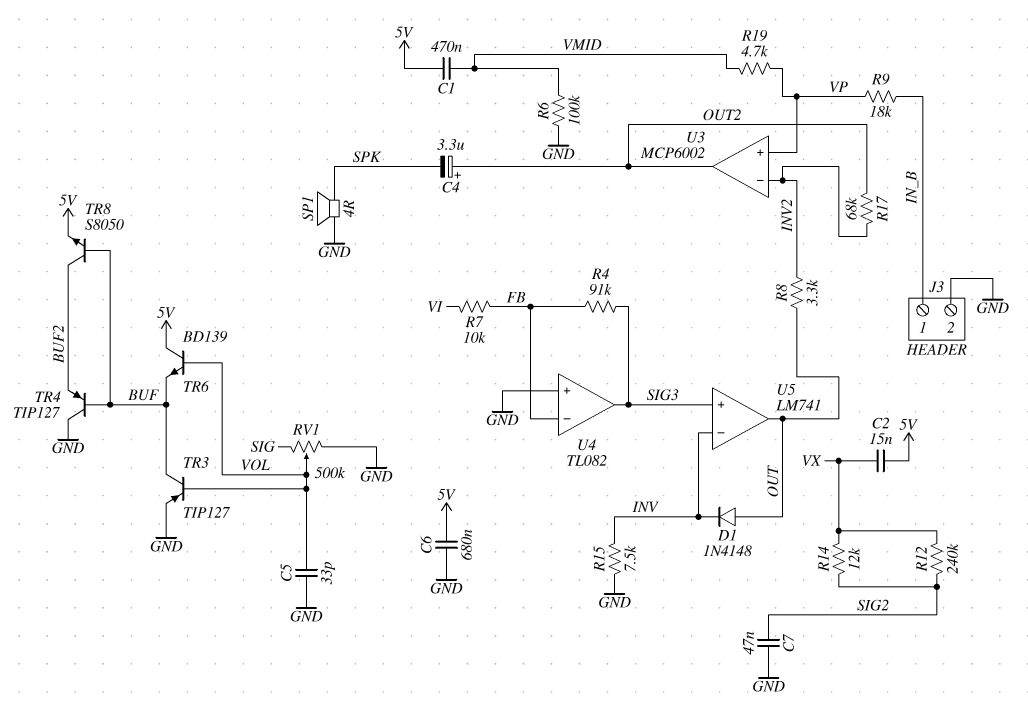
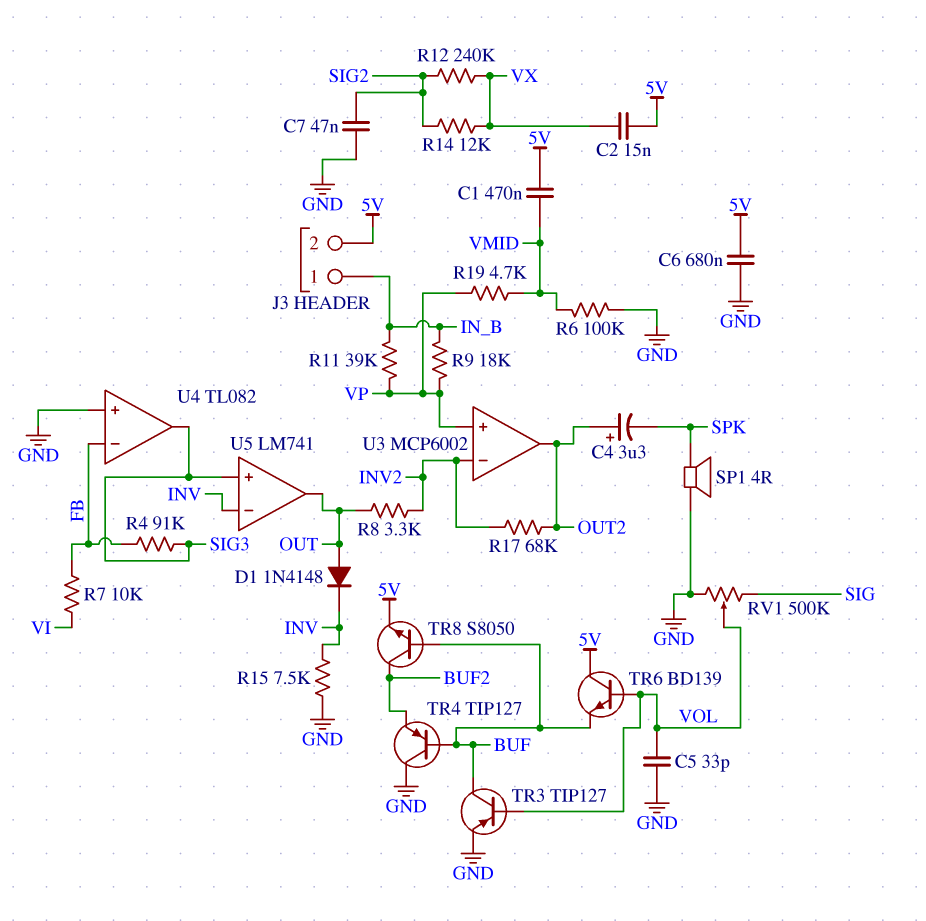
J3 pin 2: GND -> 5V
R11: none -> 39k (IN_B, VP)

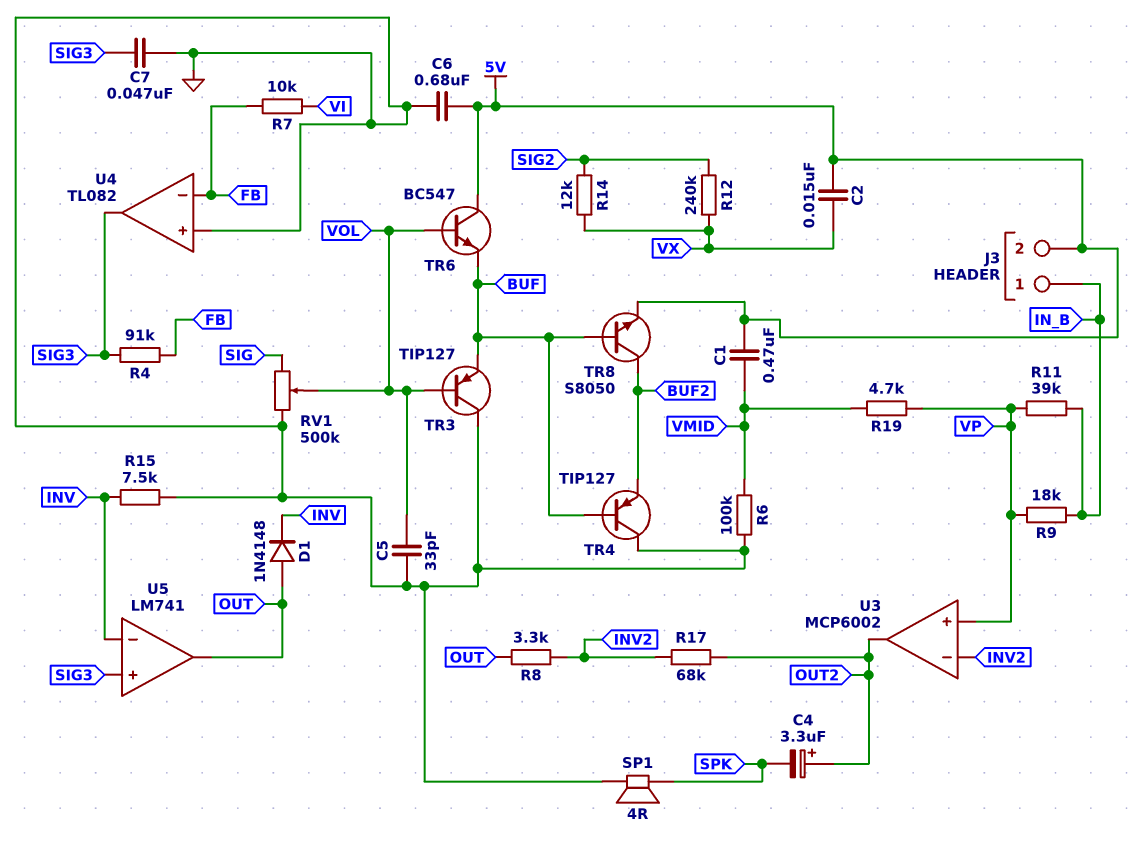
C7: 47nF (GND, SIG2) -> 47nF (GND, SIG3)
TR3: PNP TIP127 (B VOL, C BUF, E GND) -> PNP TIP127 (B VOL, C GND, E BUF)
TR6: NPN BD139 (B VOL, C 5V, E BUF) -> NPN BC547 (B VOL, C 5V, E BUF)

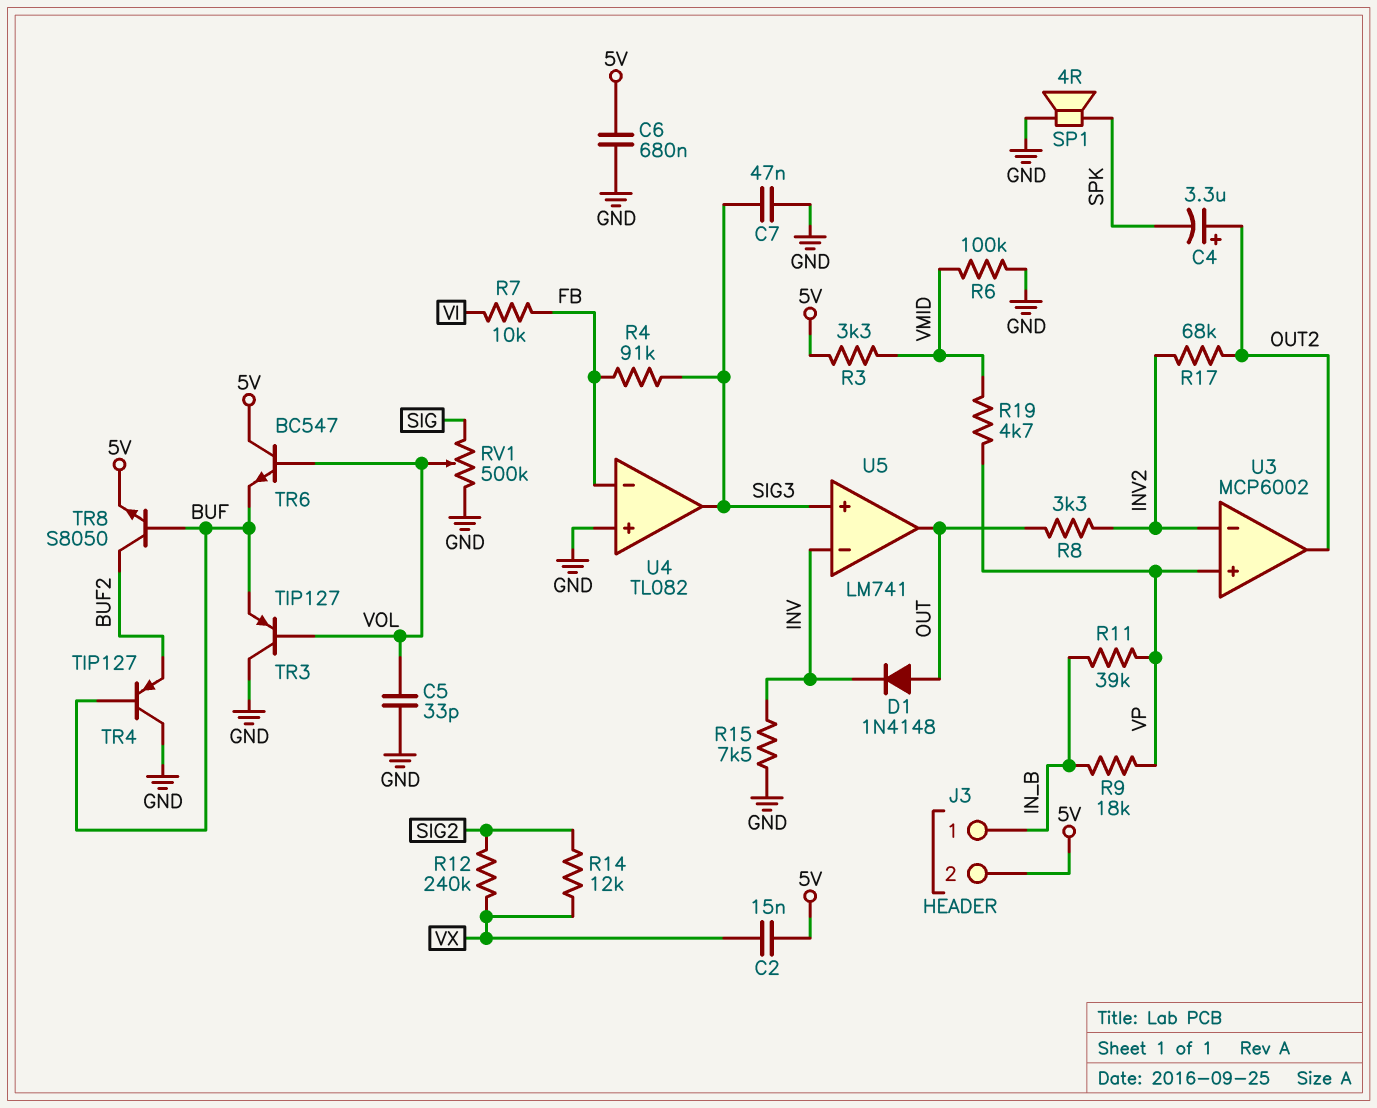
C1: 470nF (5V, VMID) -> none
R3: none -> 3.3k (5V, VMID)

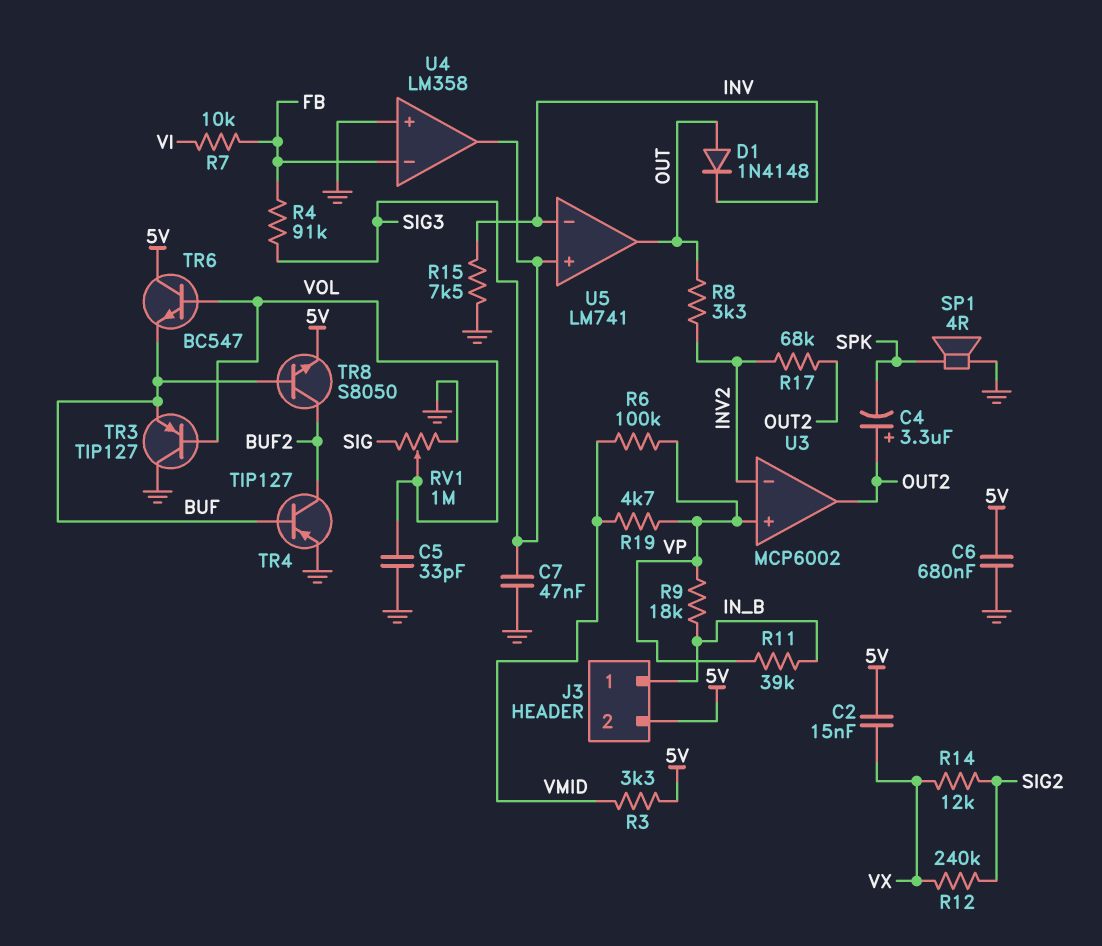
R6: 100k (GND, VMID) -> 100k (VMID, VP)
RV1: 500k (GND, SIG, wiper VOL) -> 1M (GND, SIG, wiper VOL)
TR4: PNP TIP127 (B BUF, C GND, E BUF2) -> PNP TIP127 (B BUF, C BUF2, E GND)
U4: TL082 -> LM358

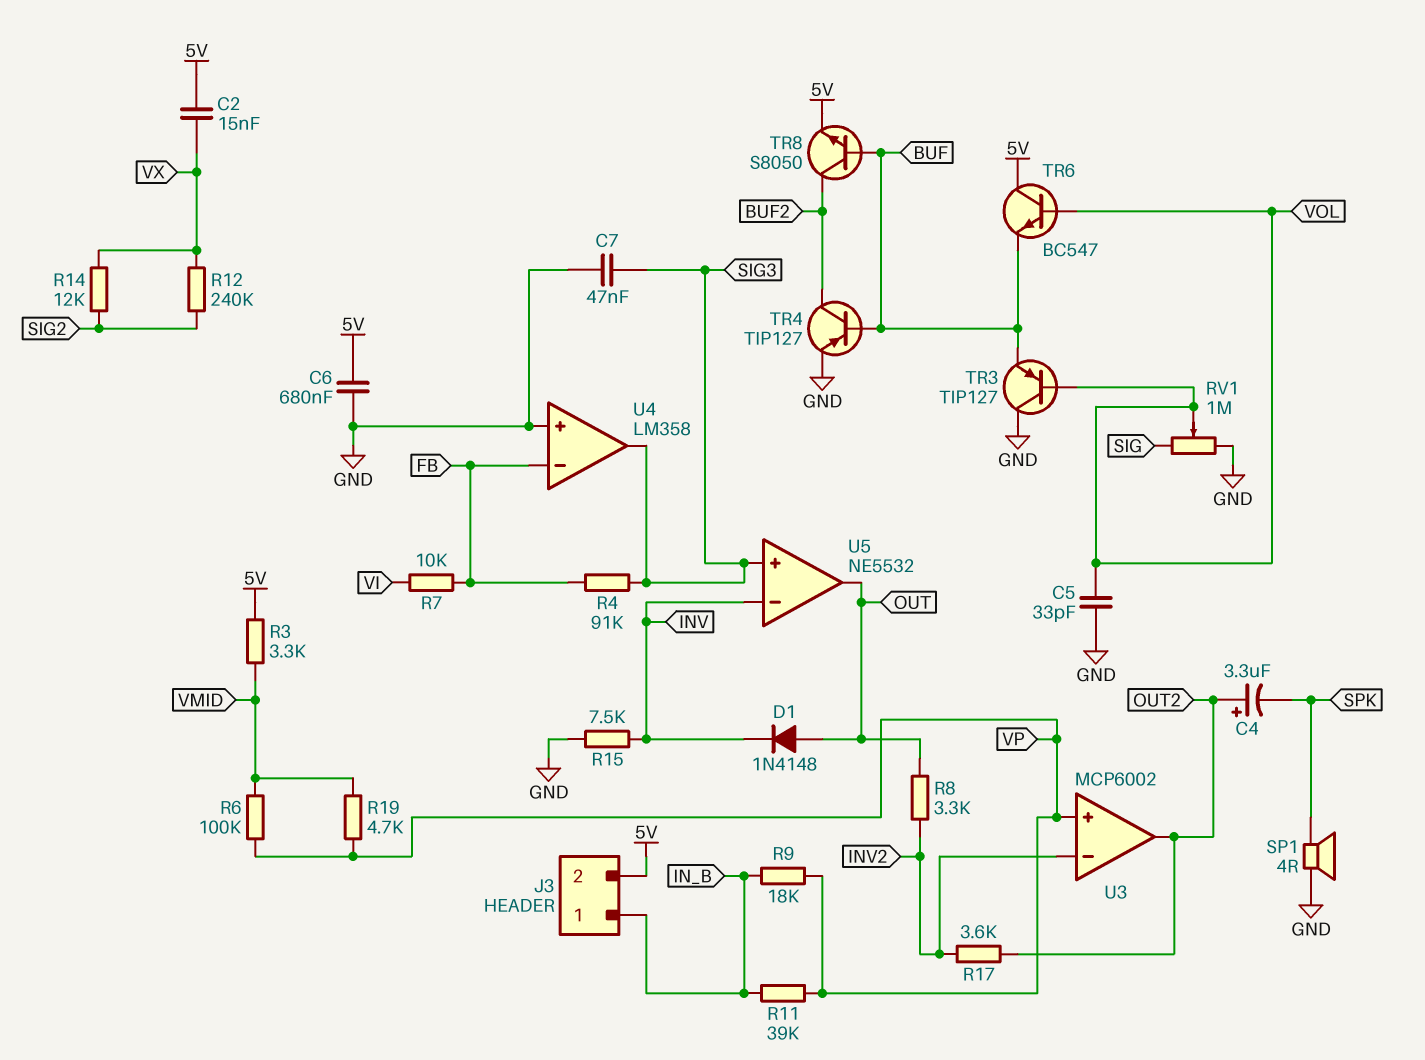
R17: 68k (INV2, OUT2) -> 3.6k (INV2, OUT2)
U5: LM741 -> NE5532

